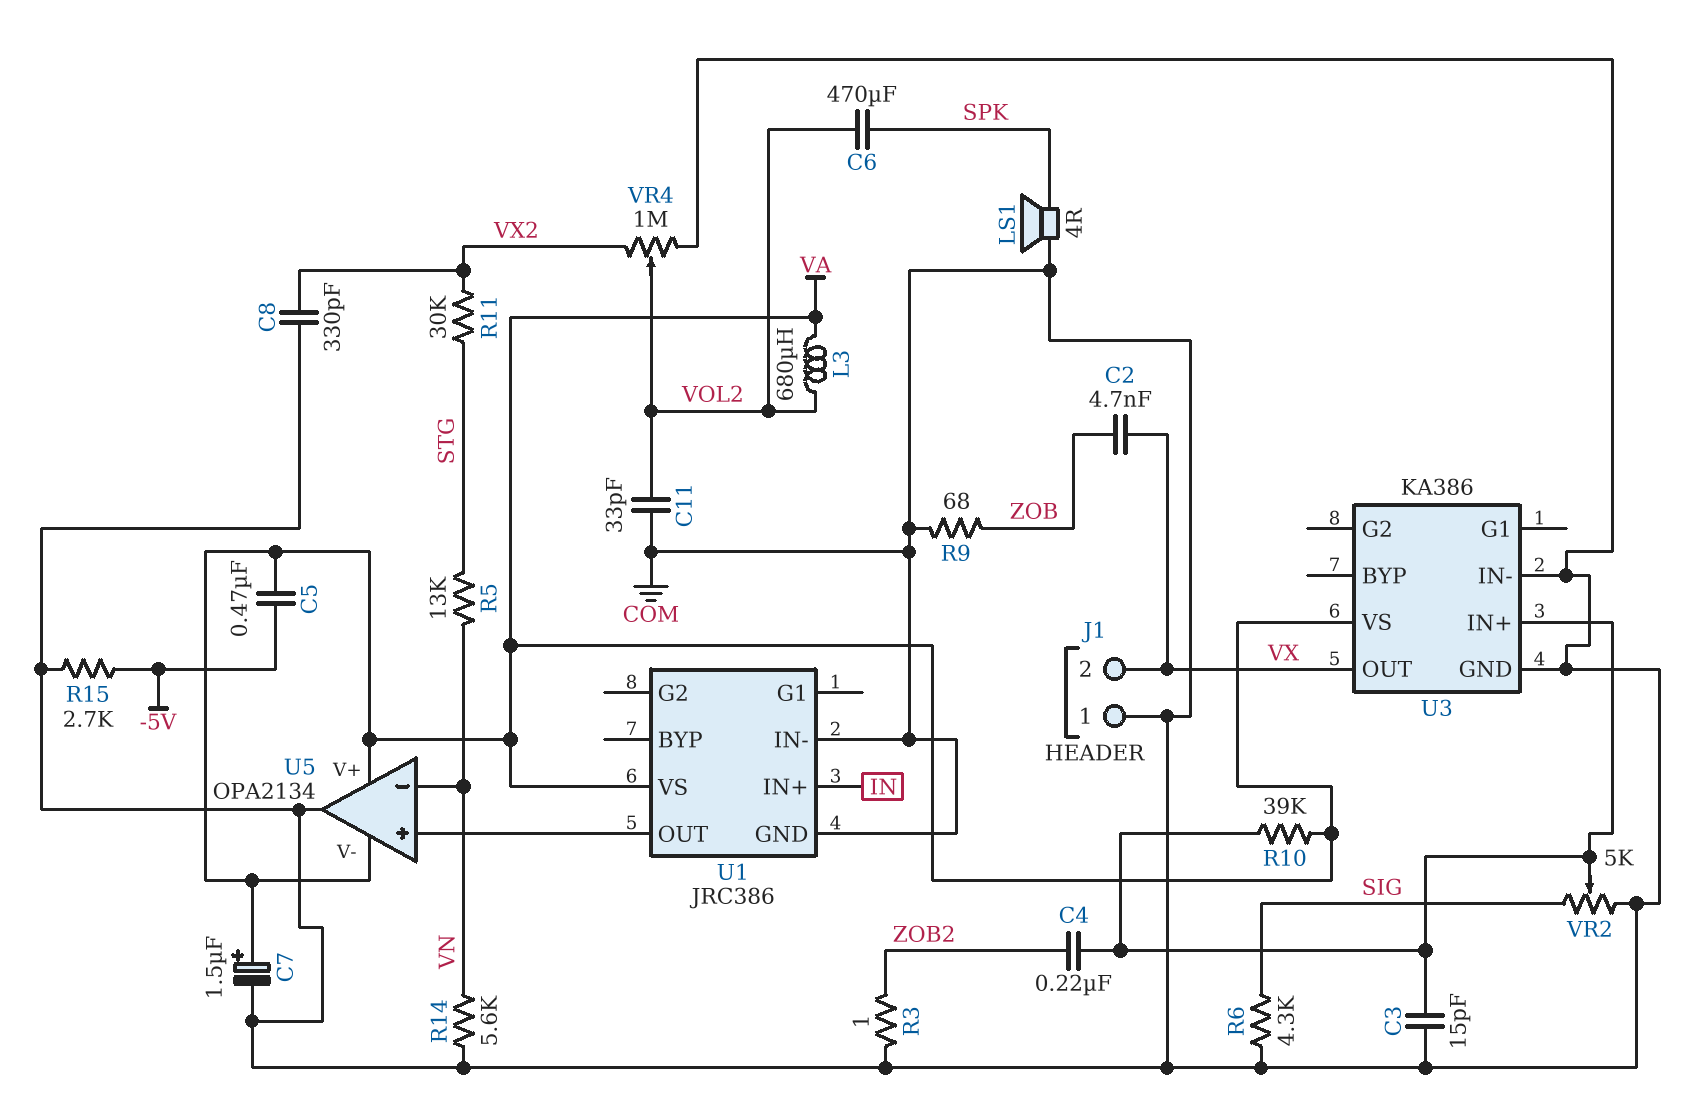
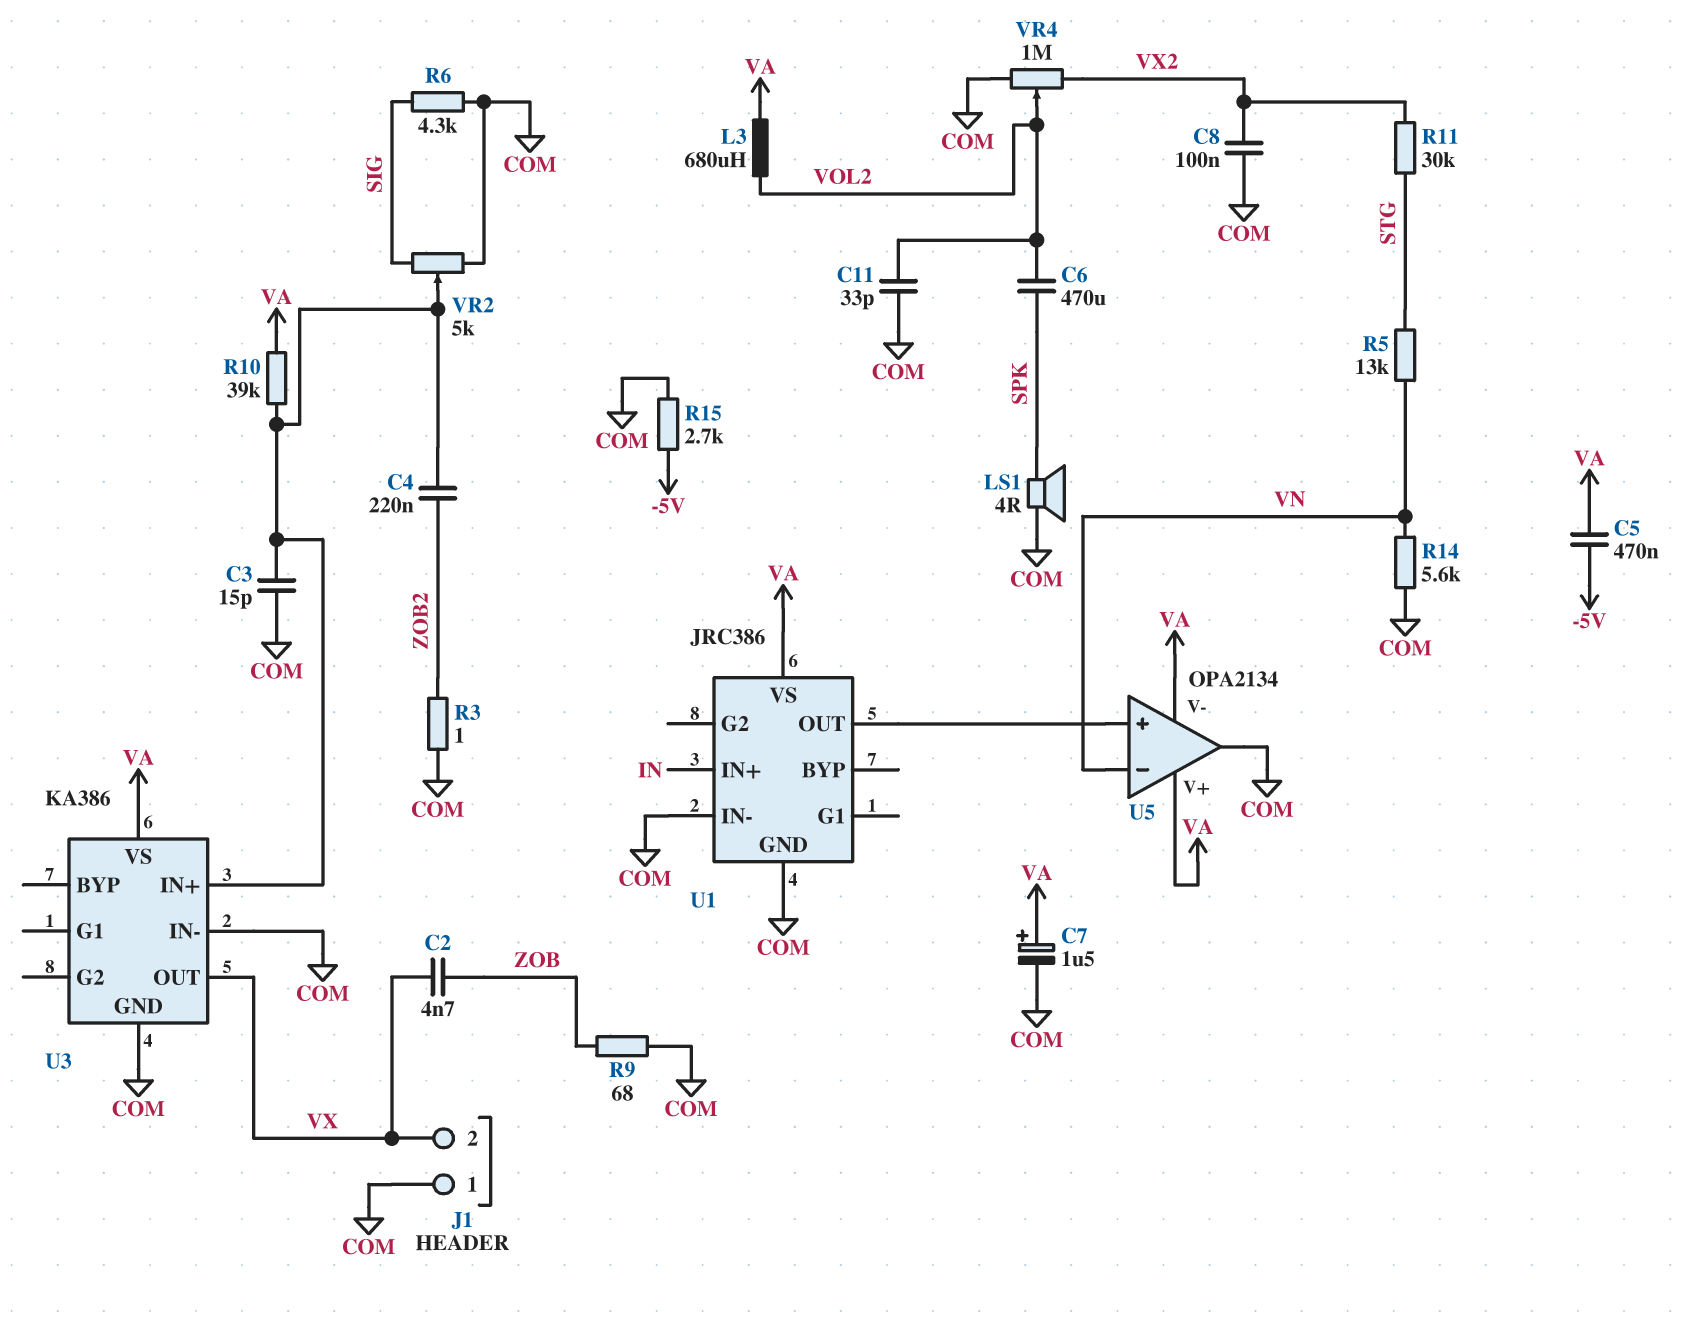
C8: 330pF (COM, VX2) -> 100nF (COM, VX2)

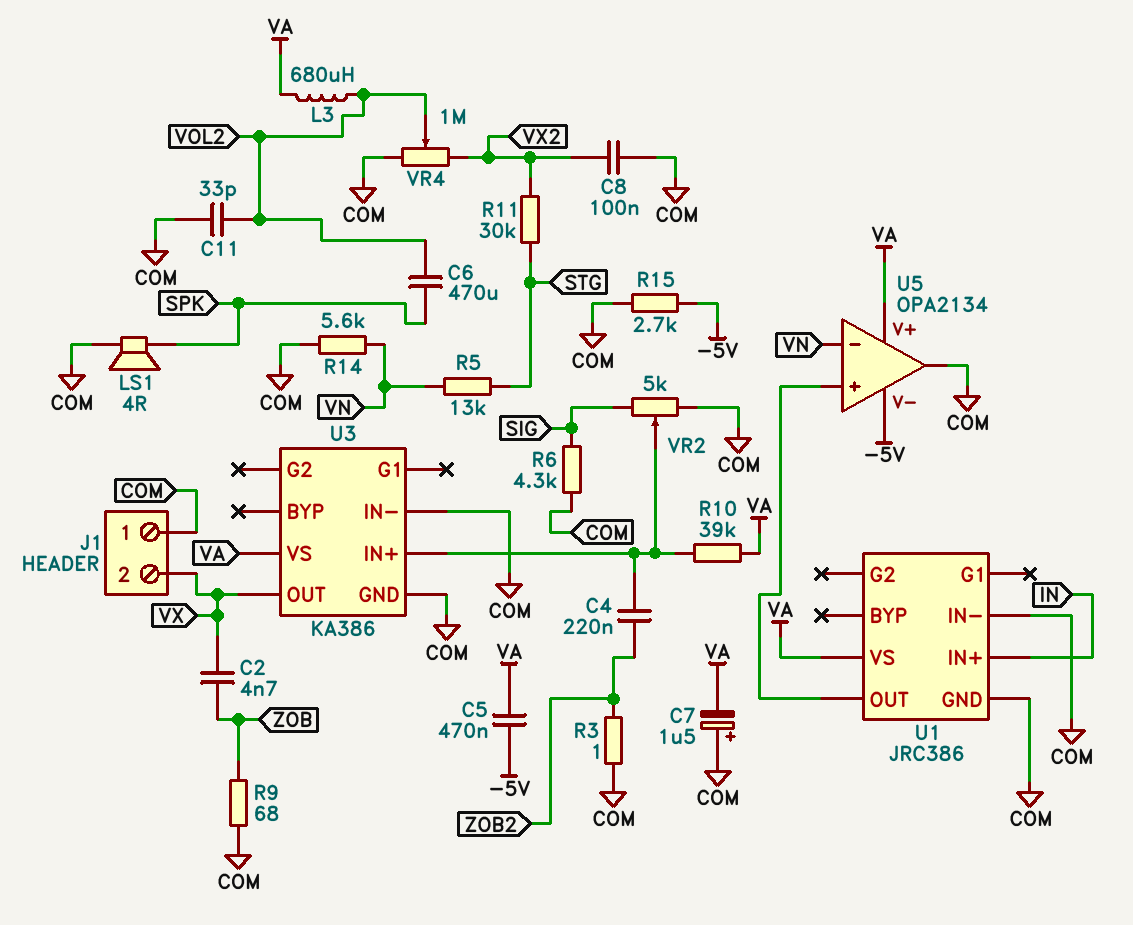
C3: 15pF (COM, U3/IN+) -> none
C7: 1.5uF (plus VA, minus COM) -> 1.5uF (plus COM, minus VA)
U5 pin V-: VA -> -5V

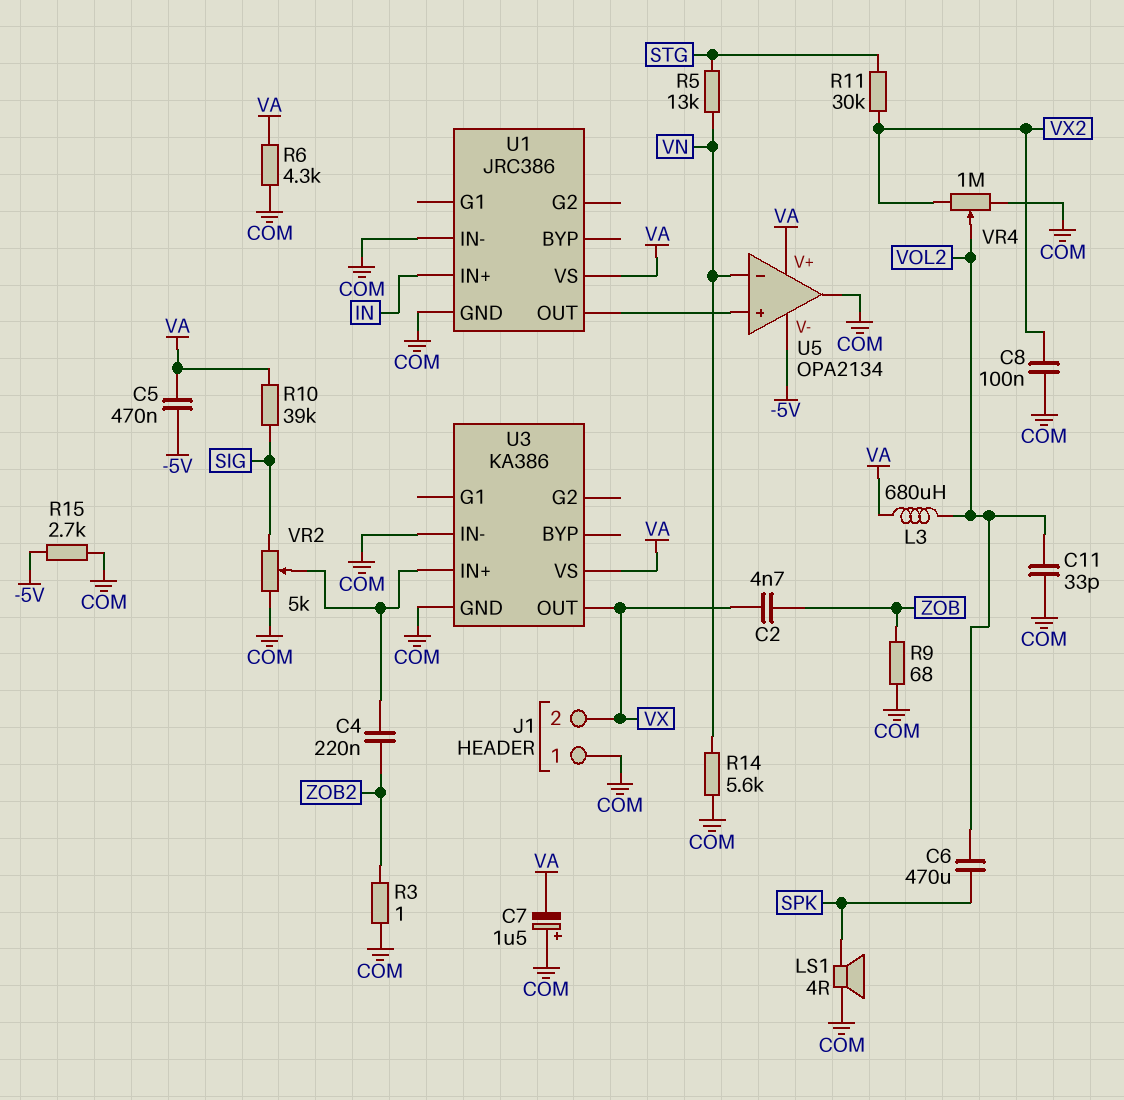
R6: 4.3k (COM, SIG) -> 4.3k (COM, VA)
R10: 39k (U3/IN+, VA) -> 39k (SIG, VA)

